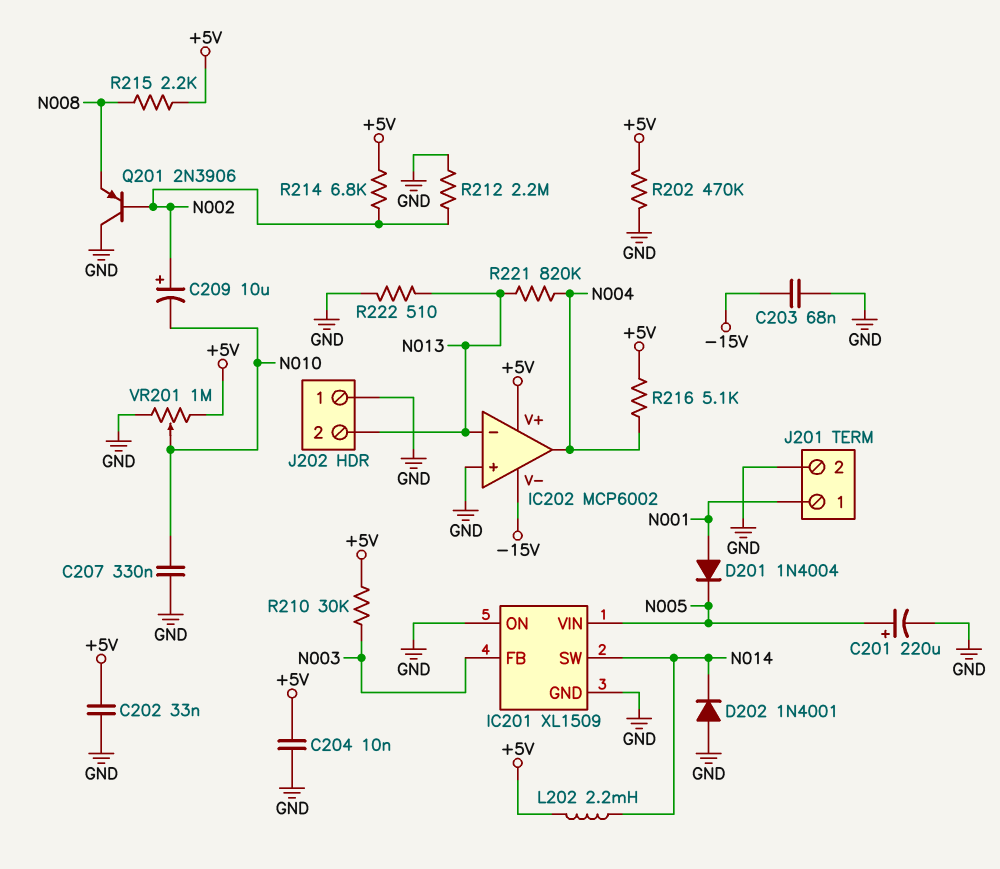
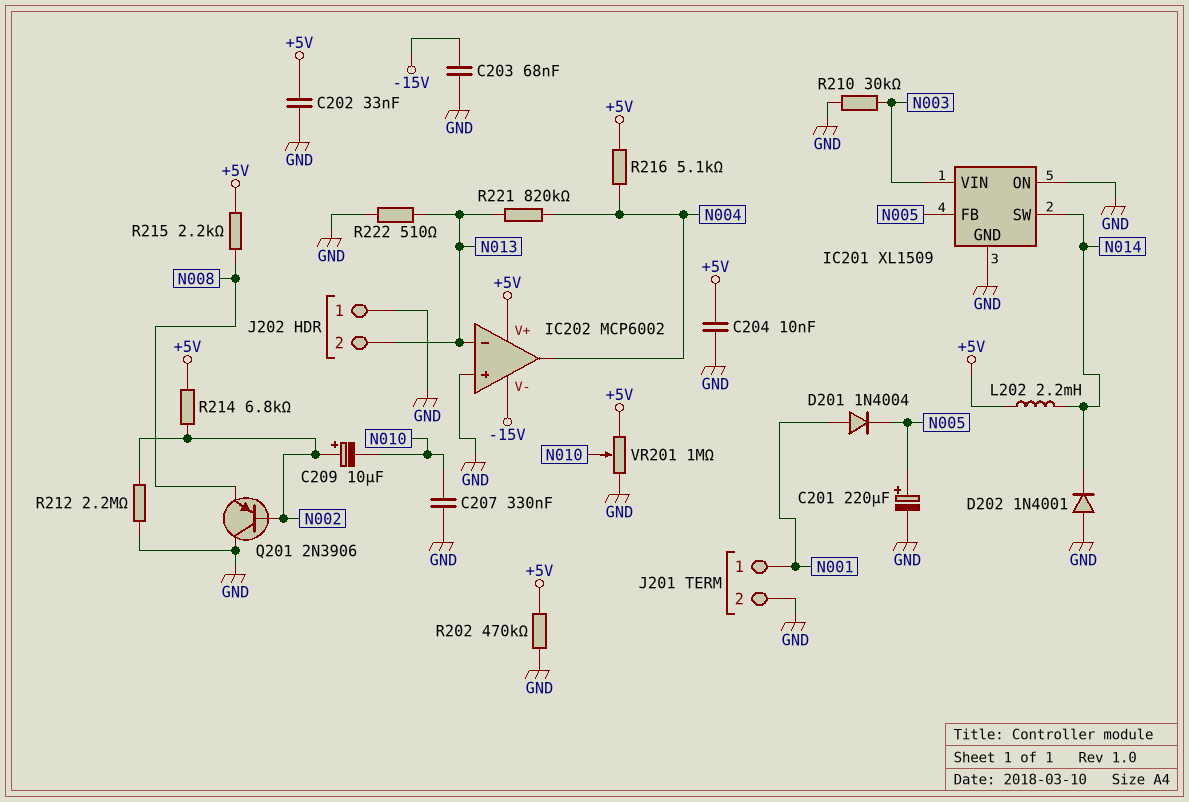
IC201 pin FB: N003 -> N005
IC201 pin VIN: N005 -> N003
R210: 30k (+5V, N003) -> 30k (GND, N003)

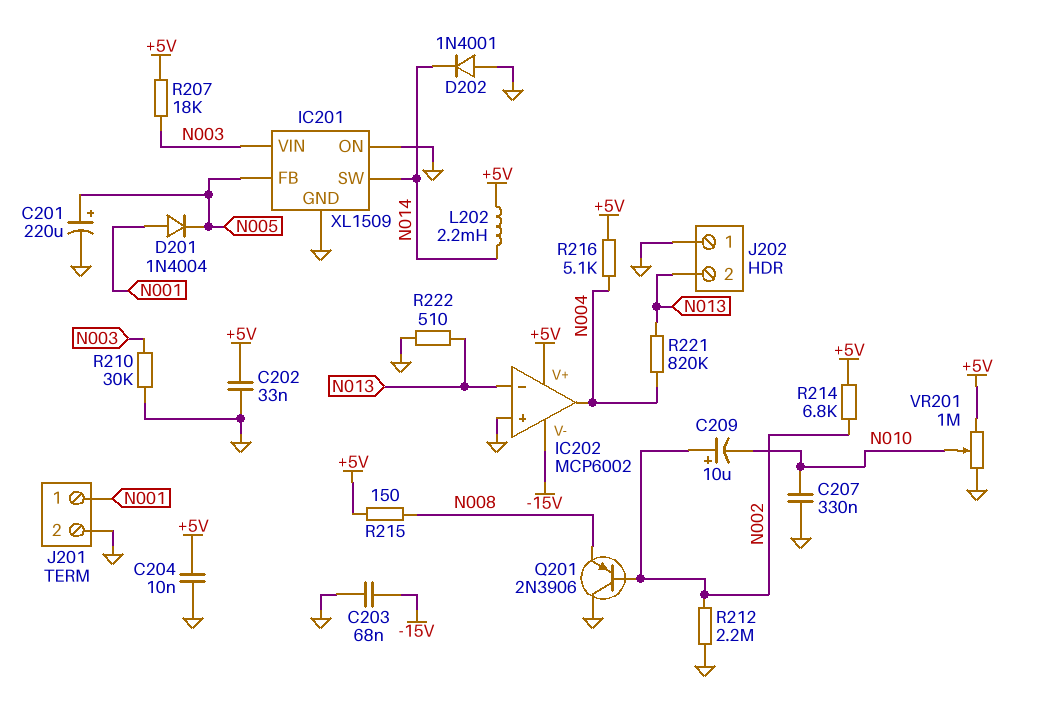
R202: 470k (+5V, GND) -> none
R207: none -> 18k (+5V, N003)
R215: 2.2k (+5V, N008) -> 150 (+5V, N008)

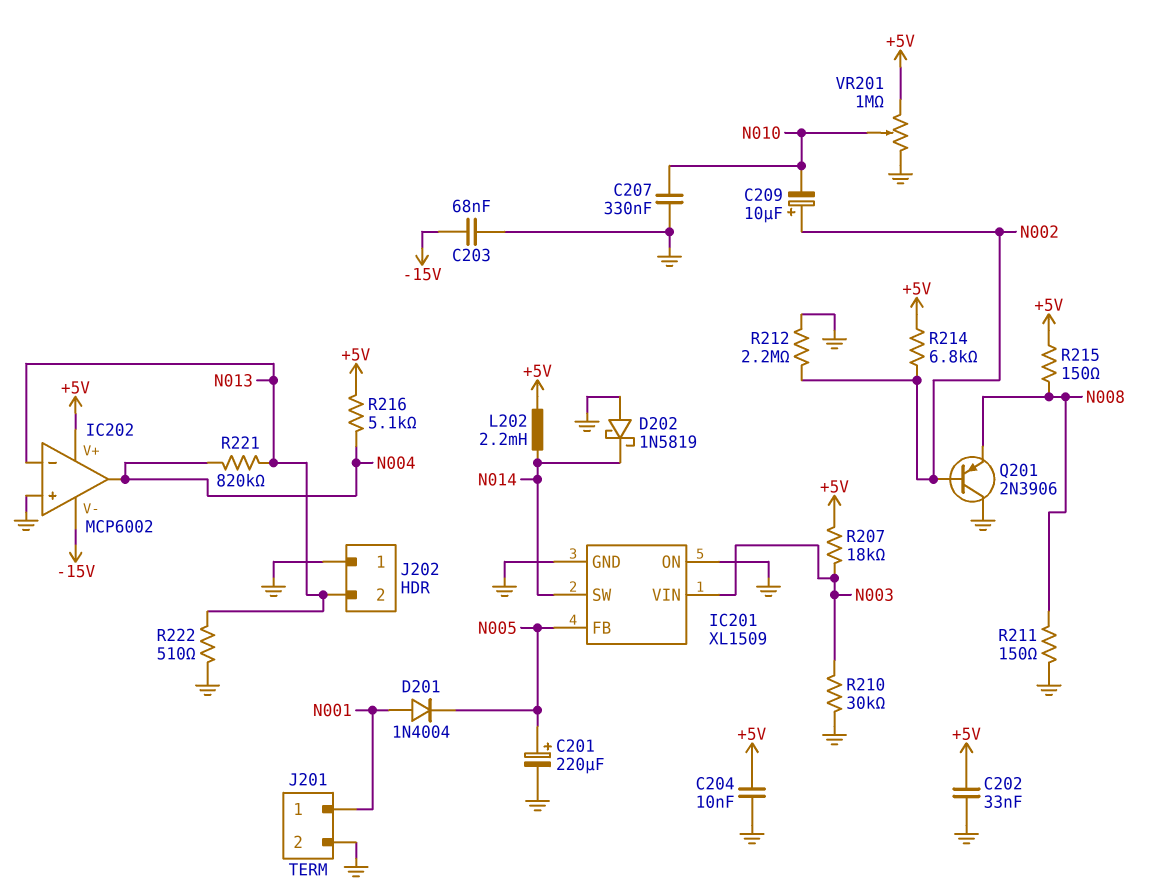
D202: diode 1N4001 (A GND, K N014) -> schottky 1N5819 (A GND, K N014)
R211: none -> 150 (GND, N008)

